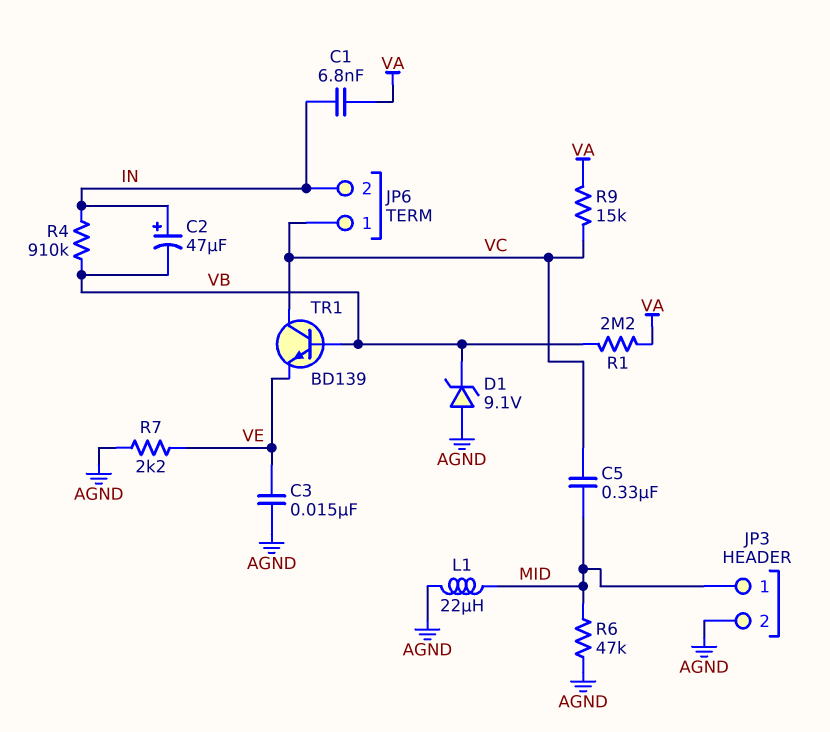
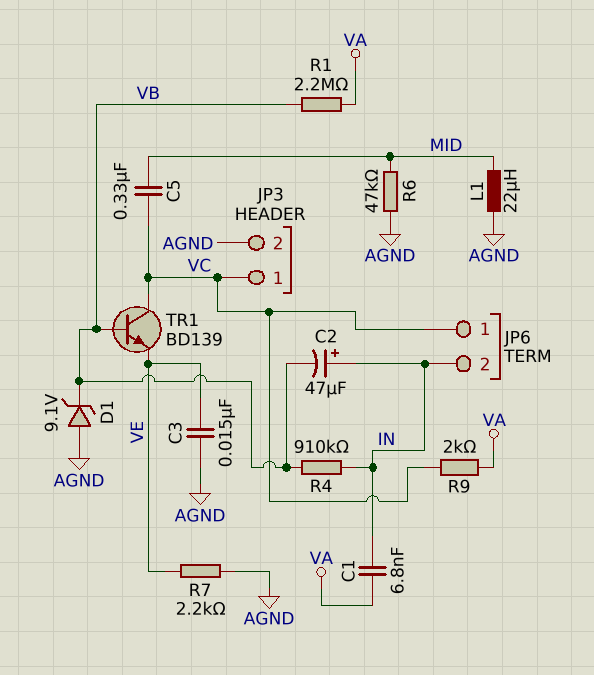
JP3 pin 1: MID -> VC
R9: 15k (VA, VC) -> 2k (VA, VC)

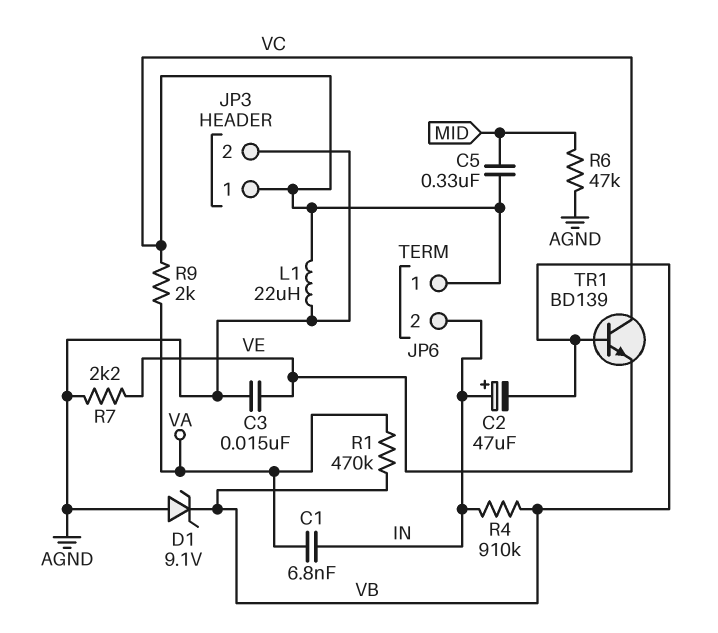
L1: 22uH (AGND, MID) -> 22uH (AGND, VC)
R1: 2.2M (VA, VB) -> 470k (VA, VB)

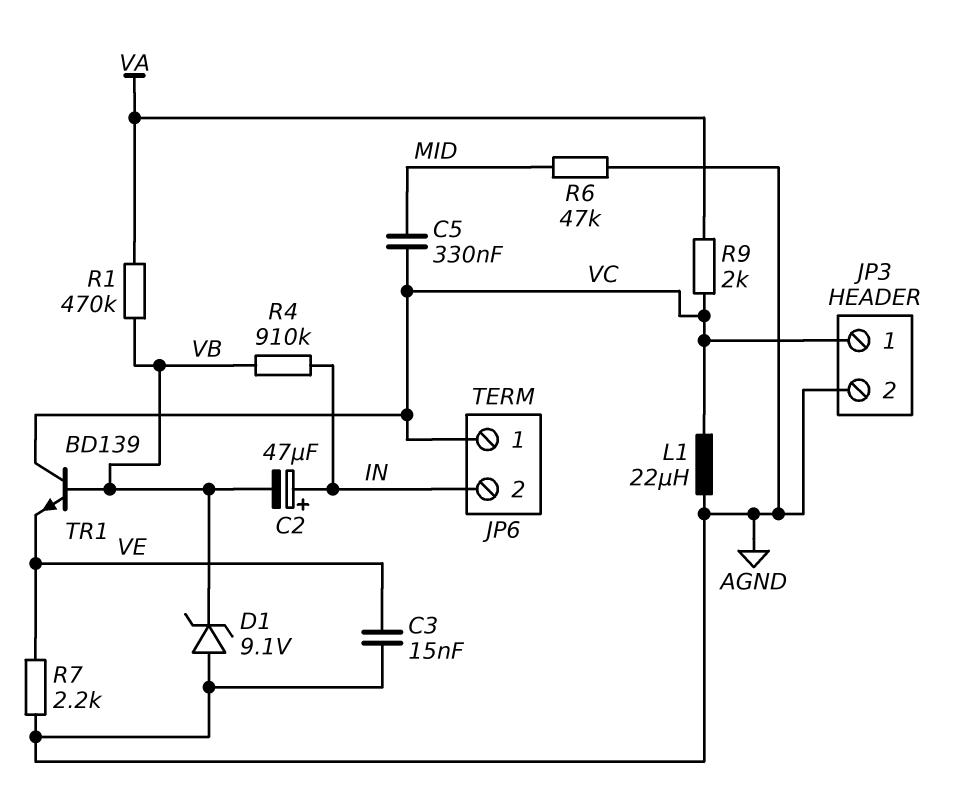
C1: 6.8nF (IN, VA) -> none

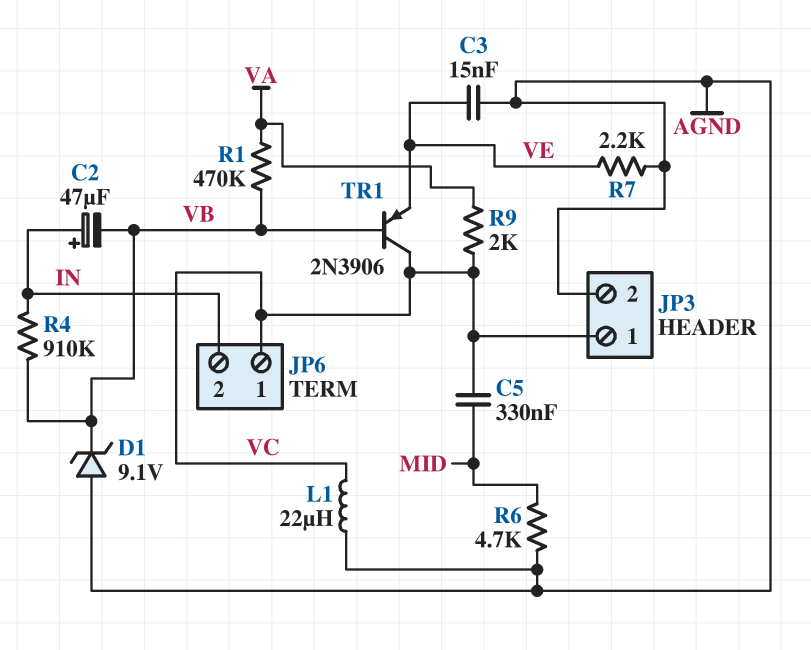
R6: 47k (AGND, MID) -> 4.7k (AGND, MID)
TR1: NPN BD139 (B VB, C VC, E VE) -> PNP 2N3906 (B VB, C VC, E VE)

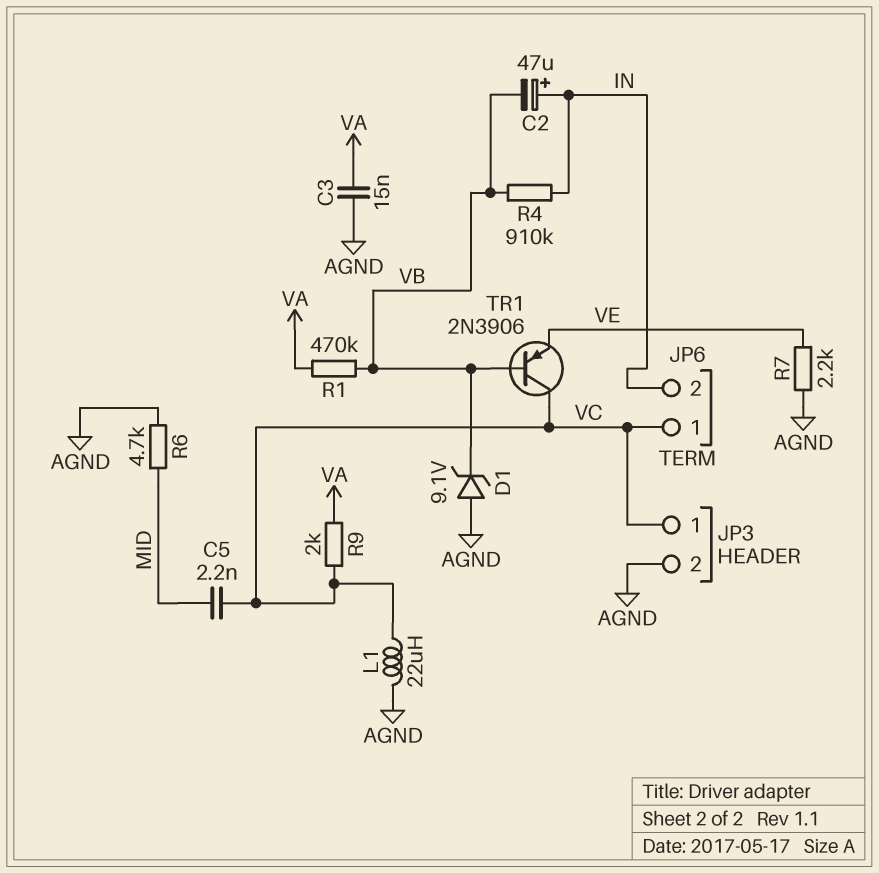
C3: 15nF (AGND, VE) -> 15nF (AGND, VA)
C5: 330nF (MID, VC) -> 2.2nF (MID, VC)

